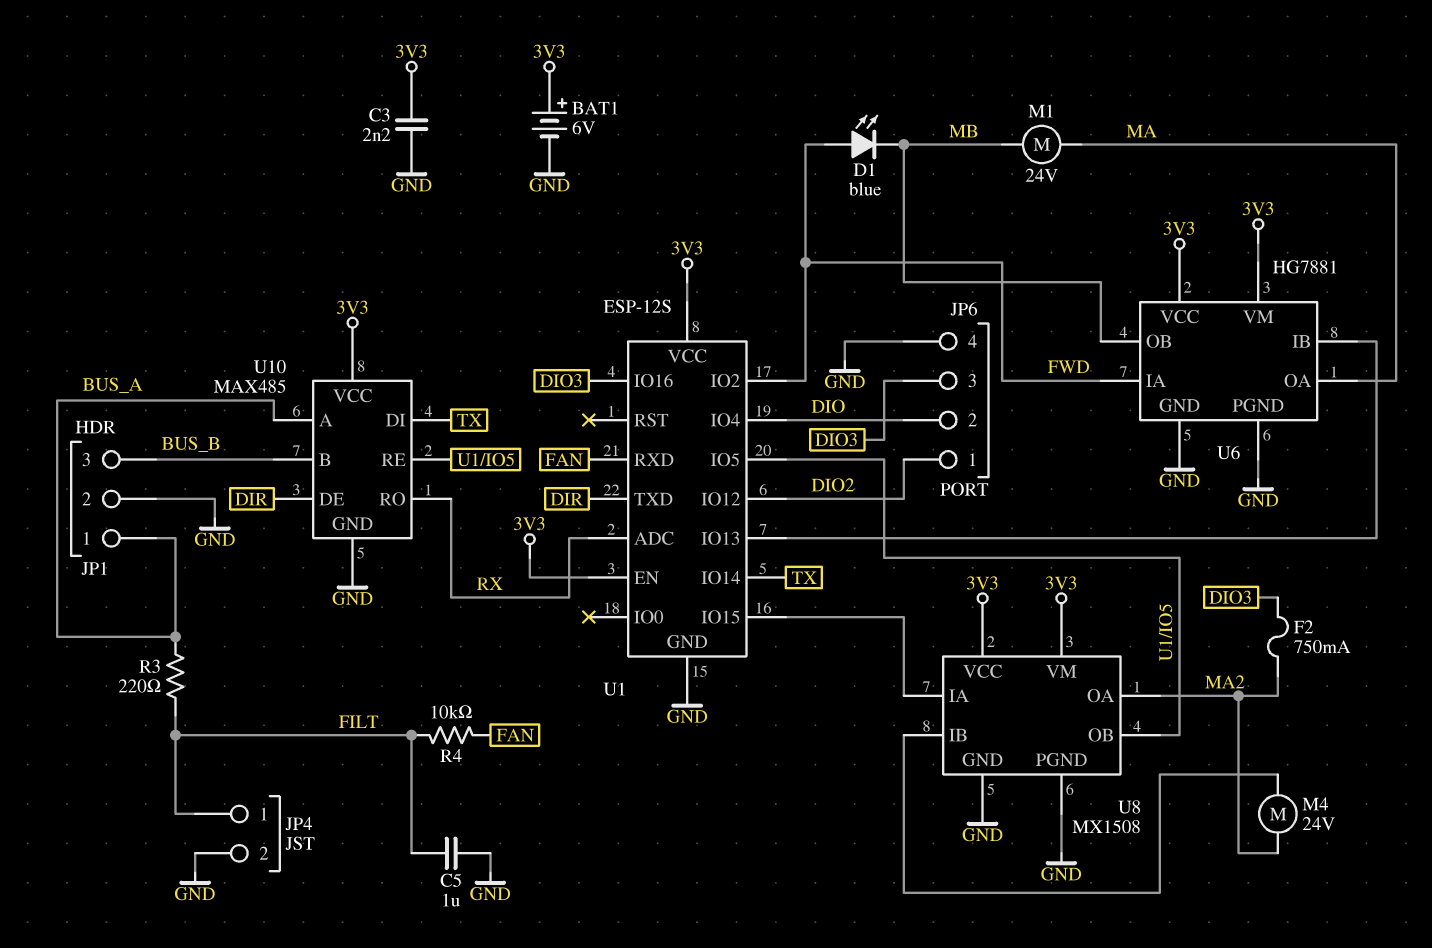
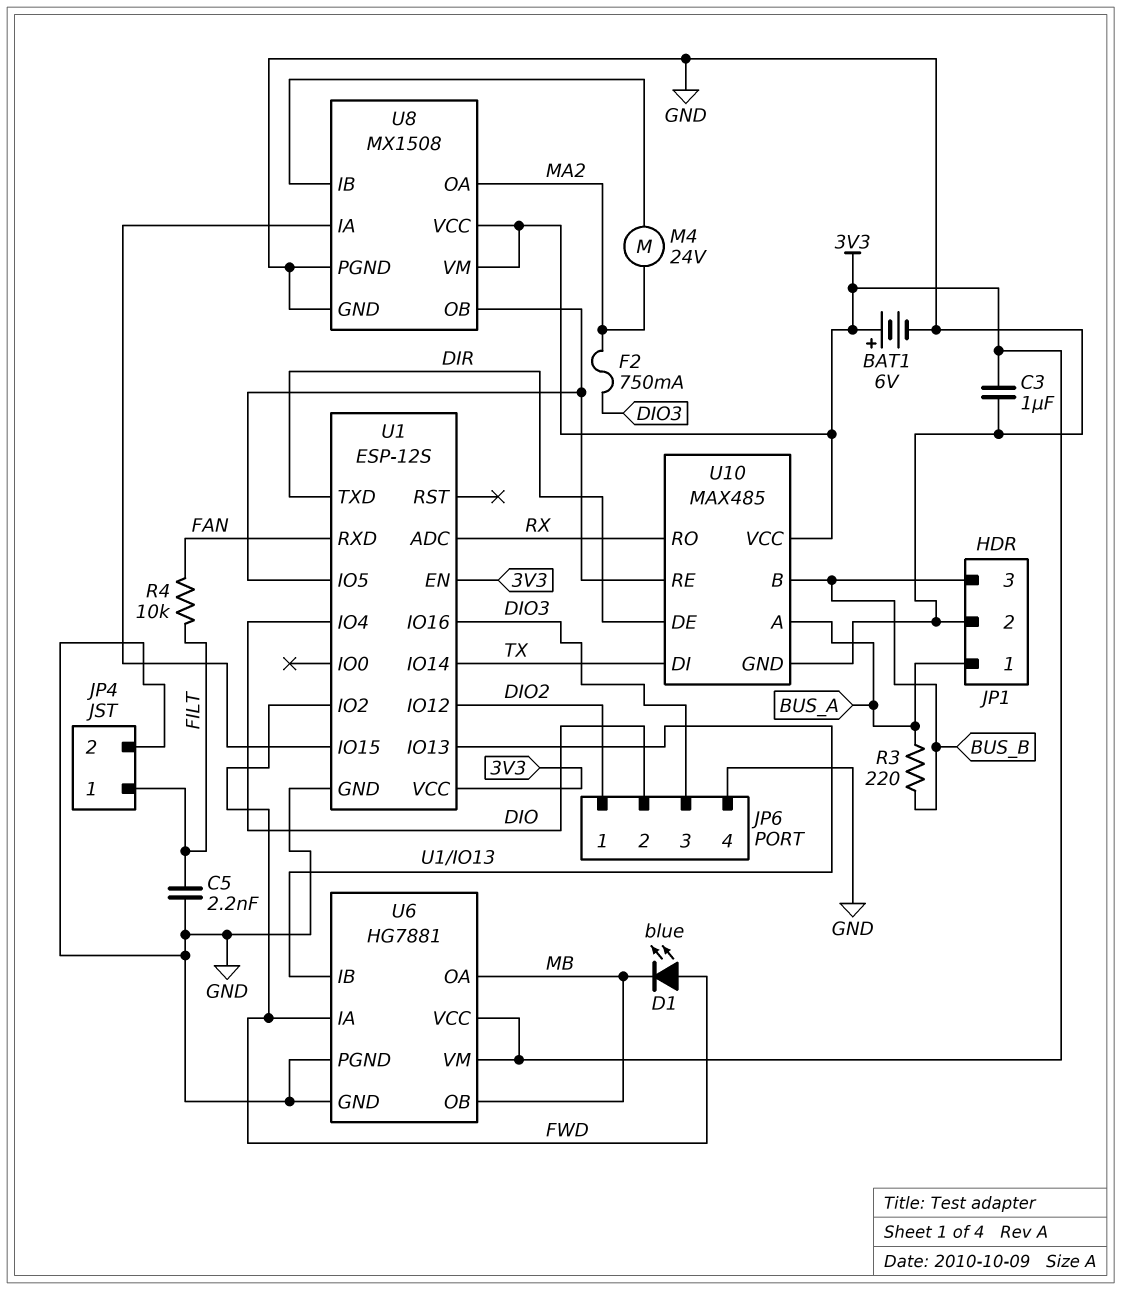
C3: 2.2nF (3V3, GND) -> 1uF (3V3, GND)
C5: 1uF (FILT, GND) -> 2.2nF (FILT, GND)
M1: motor 24V (MA, MB) -> none
R3: 220 (BUS_A, FILT) -> 220 (BUS_A, BUS_B)
U6 pin OA: MA -> MB

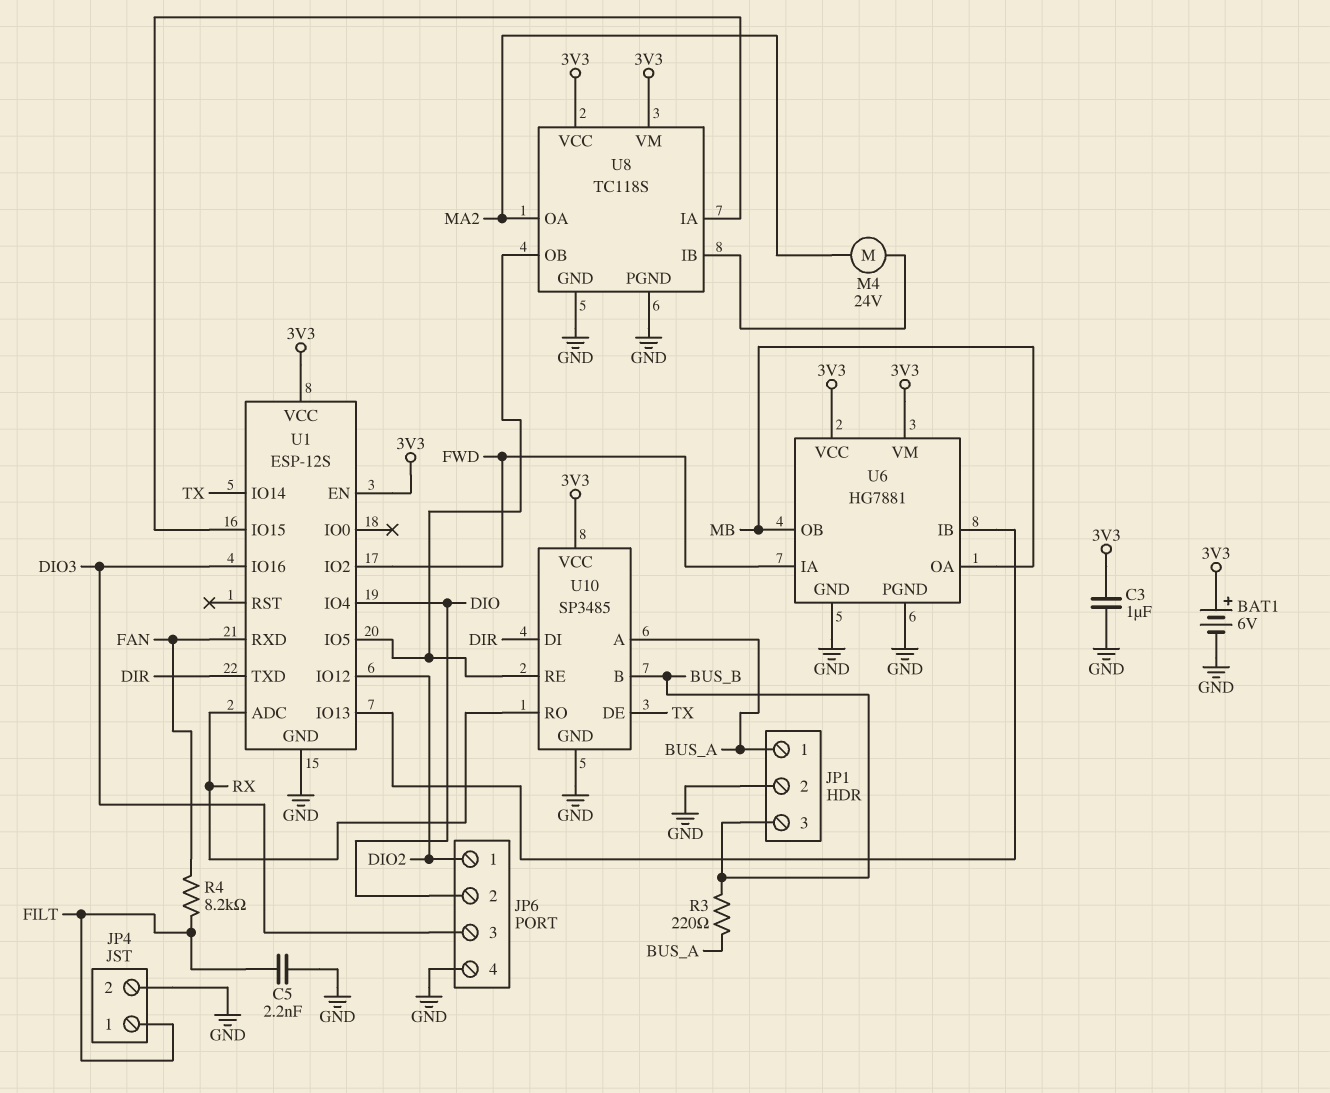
D1: LED blue (A FWD, K MB) -> none
F2: 750mA (DIO3, MA2) -> none
R4: 10k (FAN, FILT) -> 8.2k (FAN, FILT)
U8: MX1508 -> TC118S
U10: MAX485 -> SP3485
U10 pin DE: DIR -> TX
U10 pin DI: TX -> DIR

